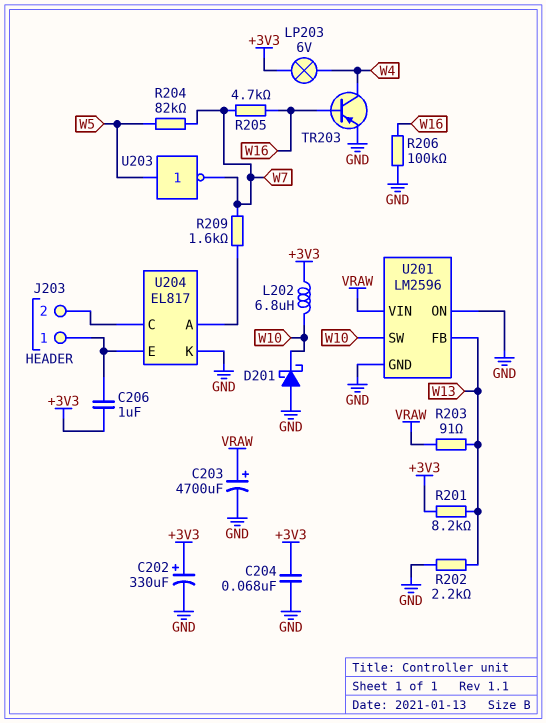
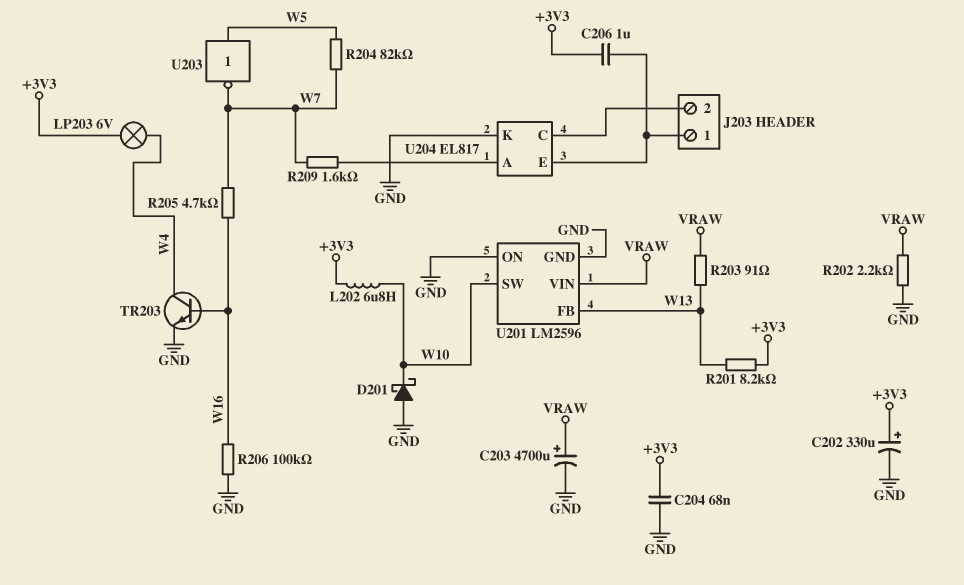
R202: 2.2k (GND, W13) -> 2.2k (GND, VRAW)
TR203: PNP (B W16, C W4, E GND) -> NPN (B W16, C W4, E GND)

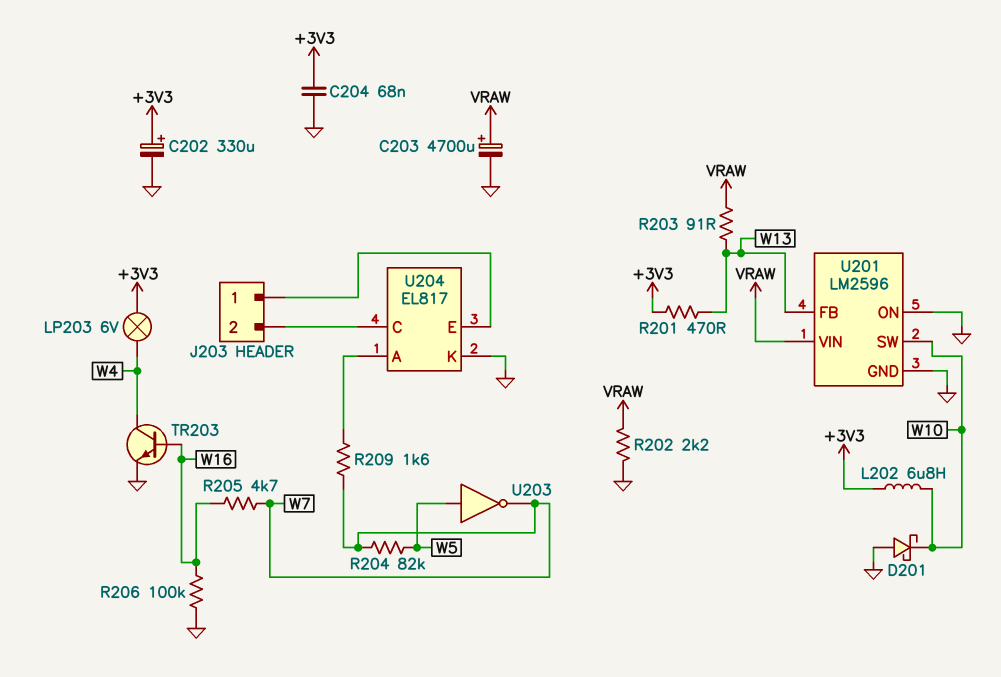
C206: 1uF (+3V3, J203/1) -> none
R201: 8.2k (+3V3, W13) -> 470 (+3V3, W13)

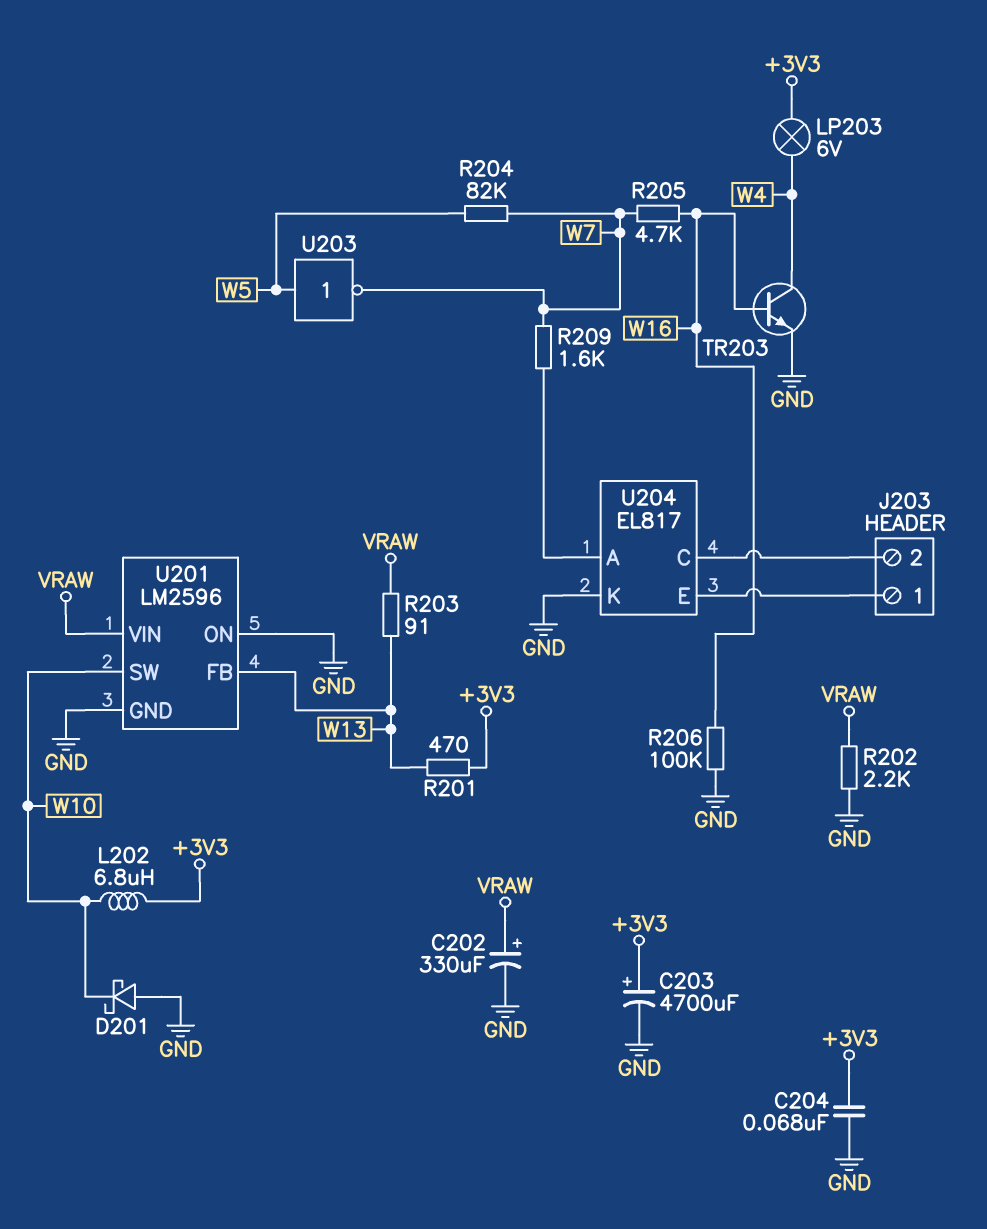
C202: 330uF (plus +3V3, minus GND) -> 330uF (plus VRAW, minus GND)
C203: 4700uF (plus VRAW, minus GND) -> 4700uF (plus +3V3, minus GND)

